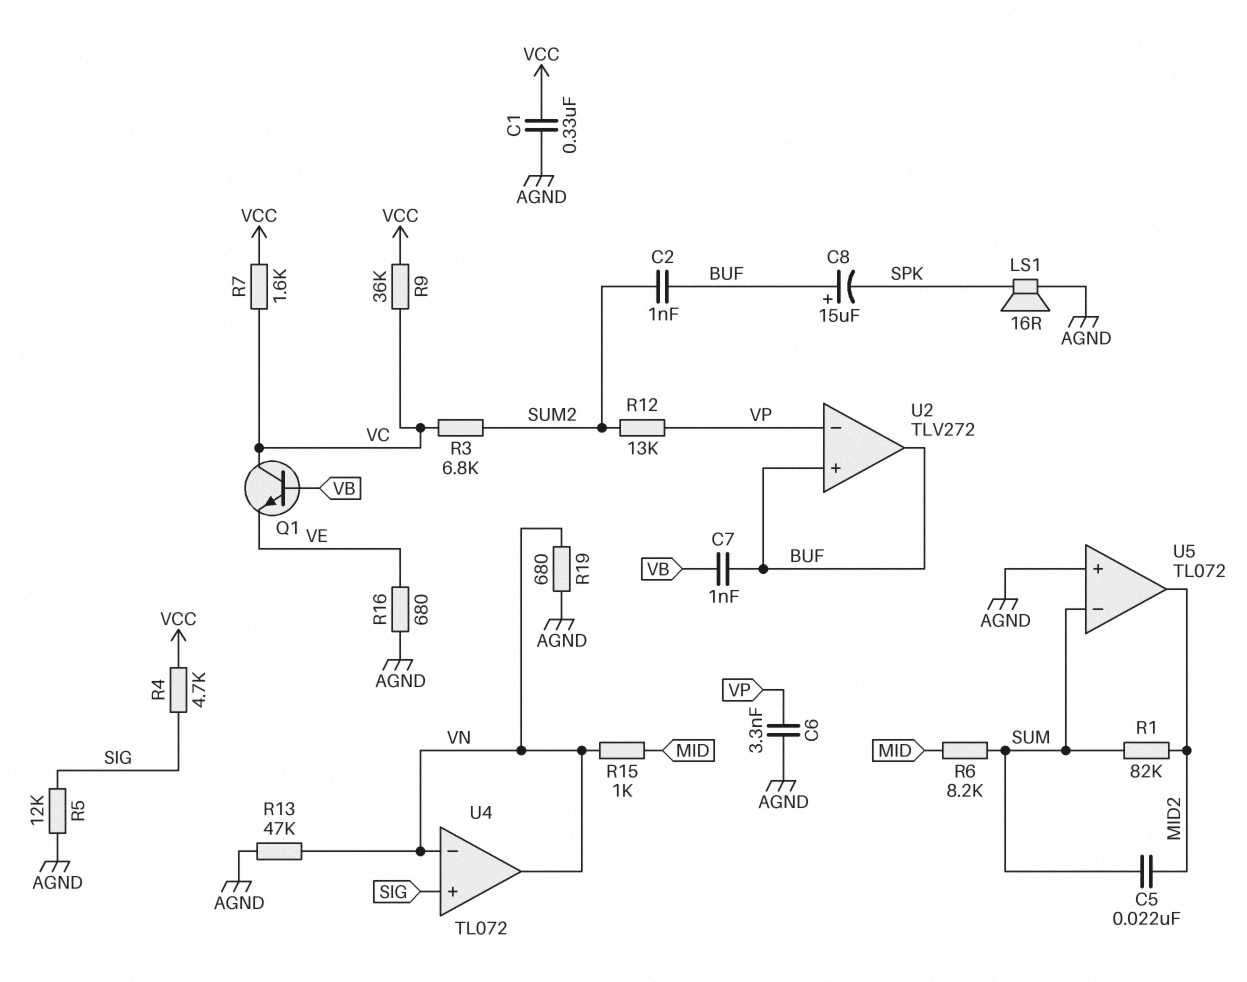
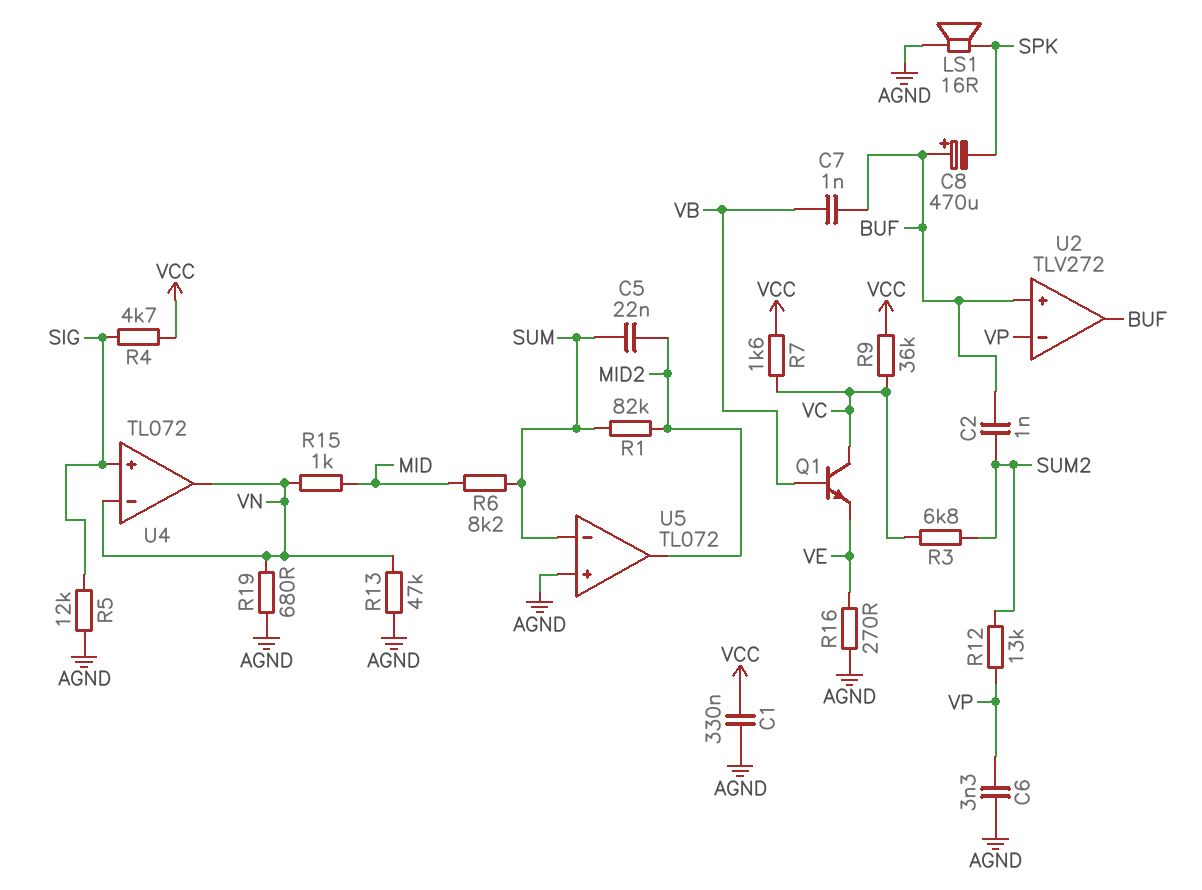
C8: 15uF (plus BUF, minus SPK) -> 470uF (plus BUF, minus SPK)
R16: 680 (AGND, VE) -> 270 (AGND, VE)

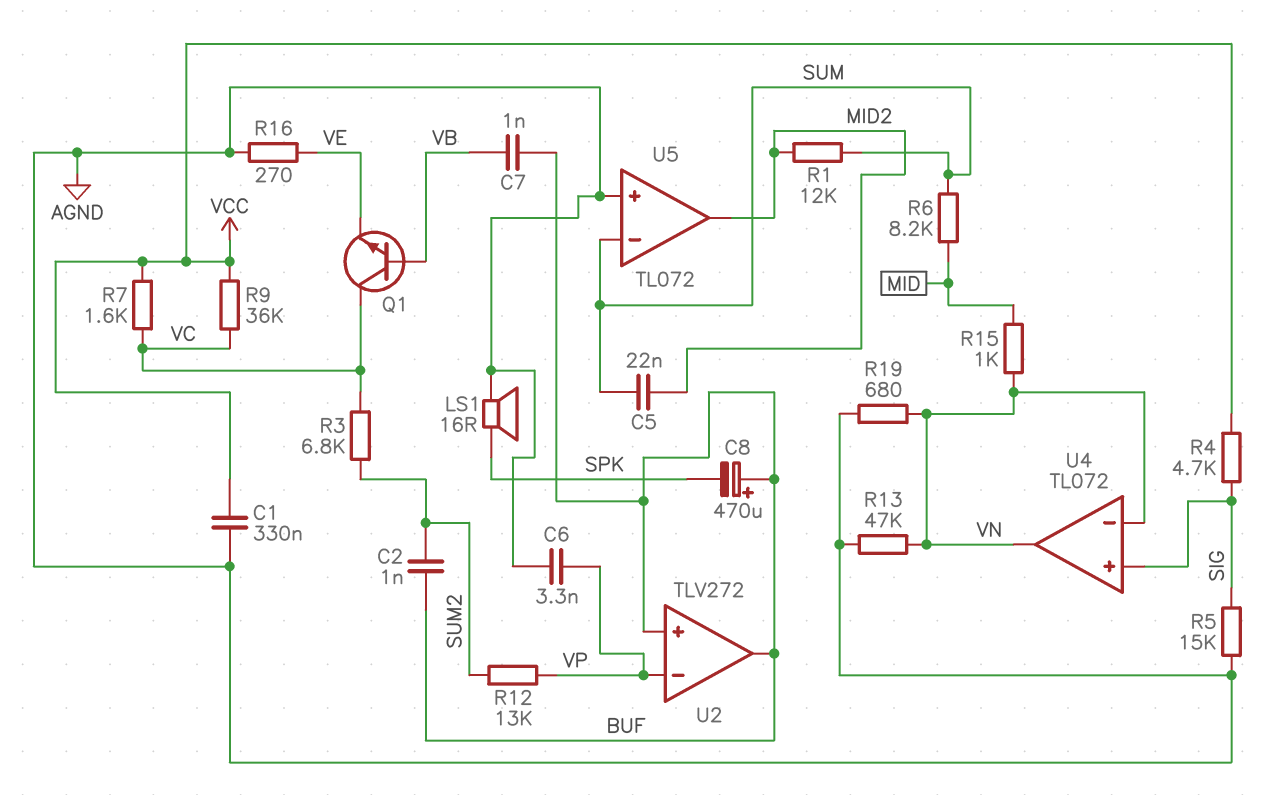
R1: 82k (MID2, SUM) -> 12k (MID2, SUM)
R5: 12k (AGND, SIG) -> 15k (AGND, SIG)

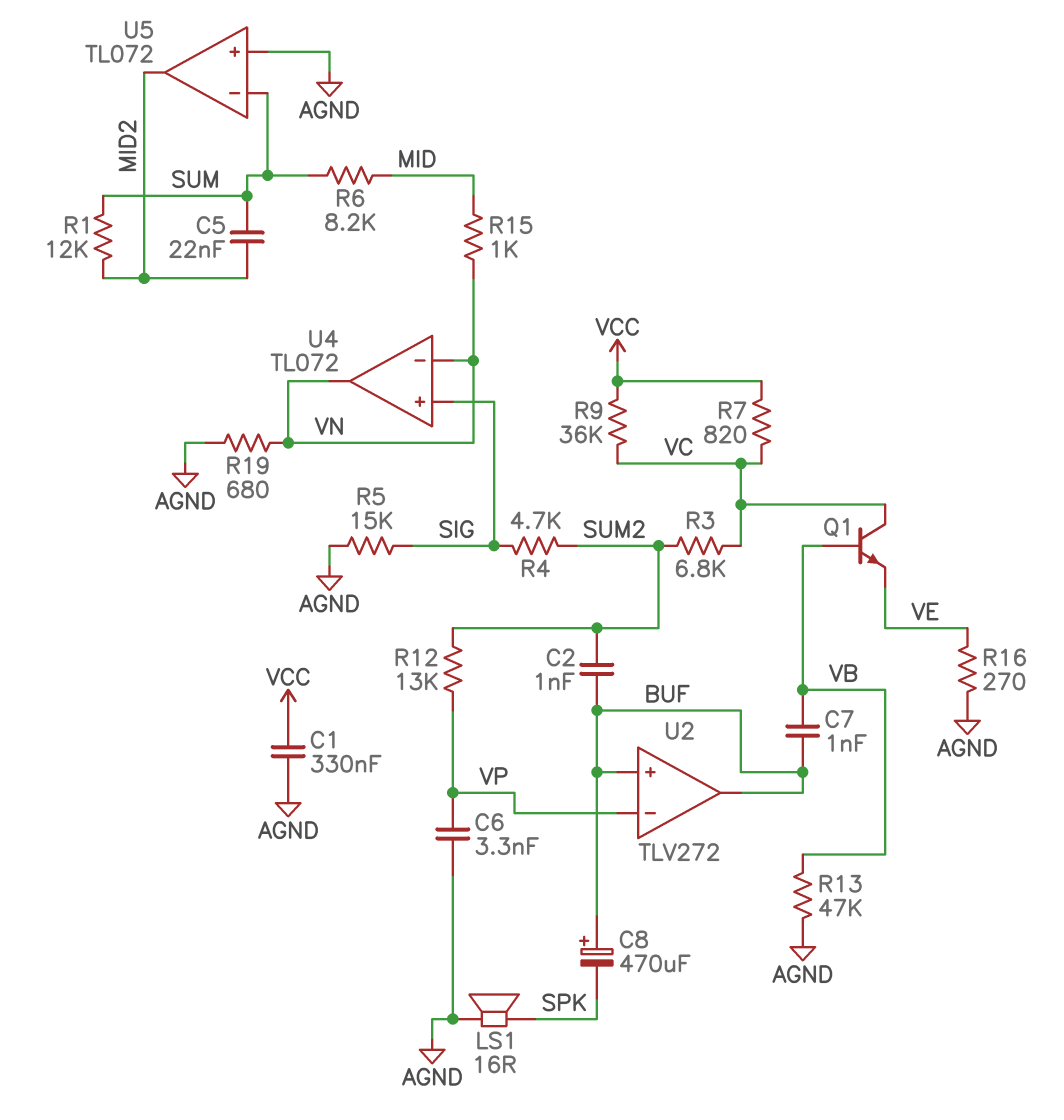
R4: 4.7k (SIG, VCC) -> 4.7k (SIG, SUM2)
R7: 1.6k (VC, VCC) -> 820 (VC, VCC)
R13: 47k (AGND, VN) -> 47k (AGND, VB)

